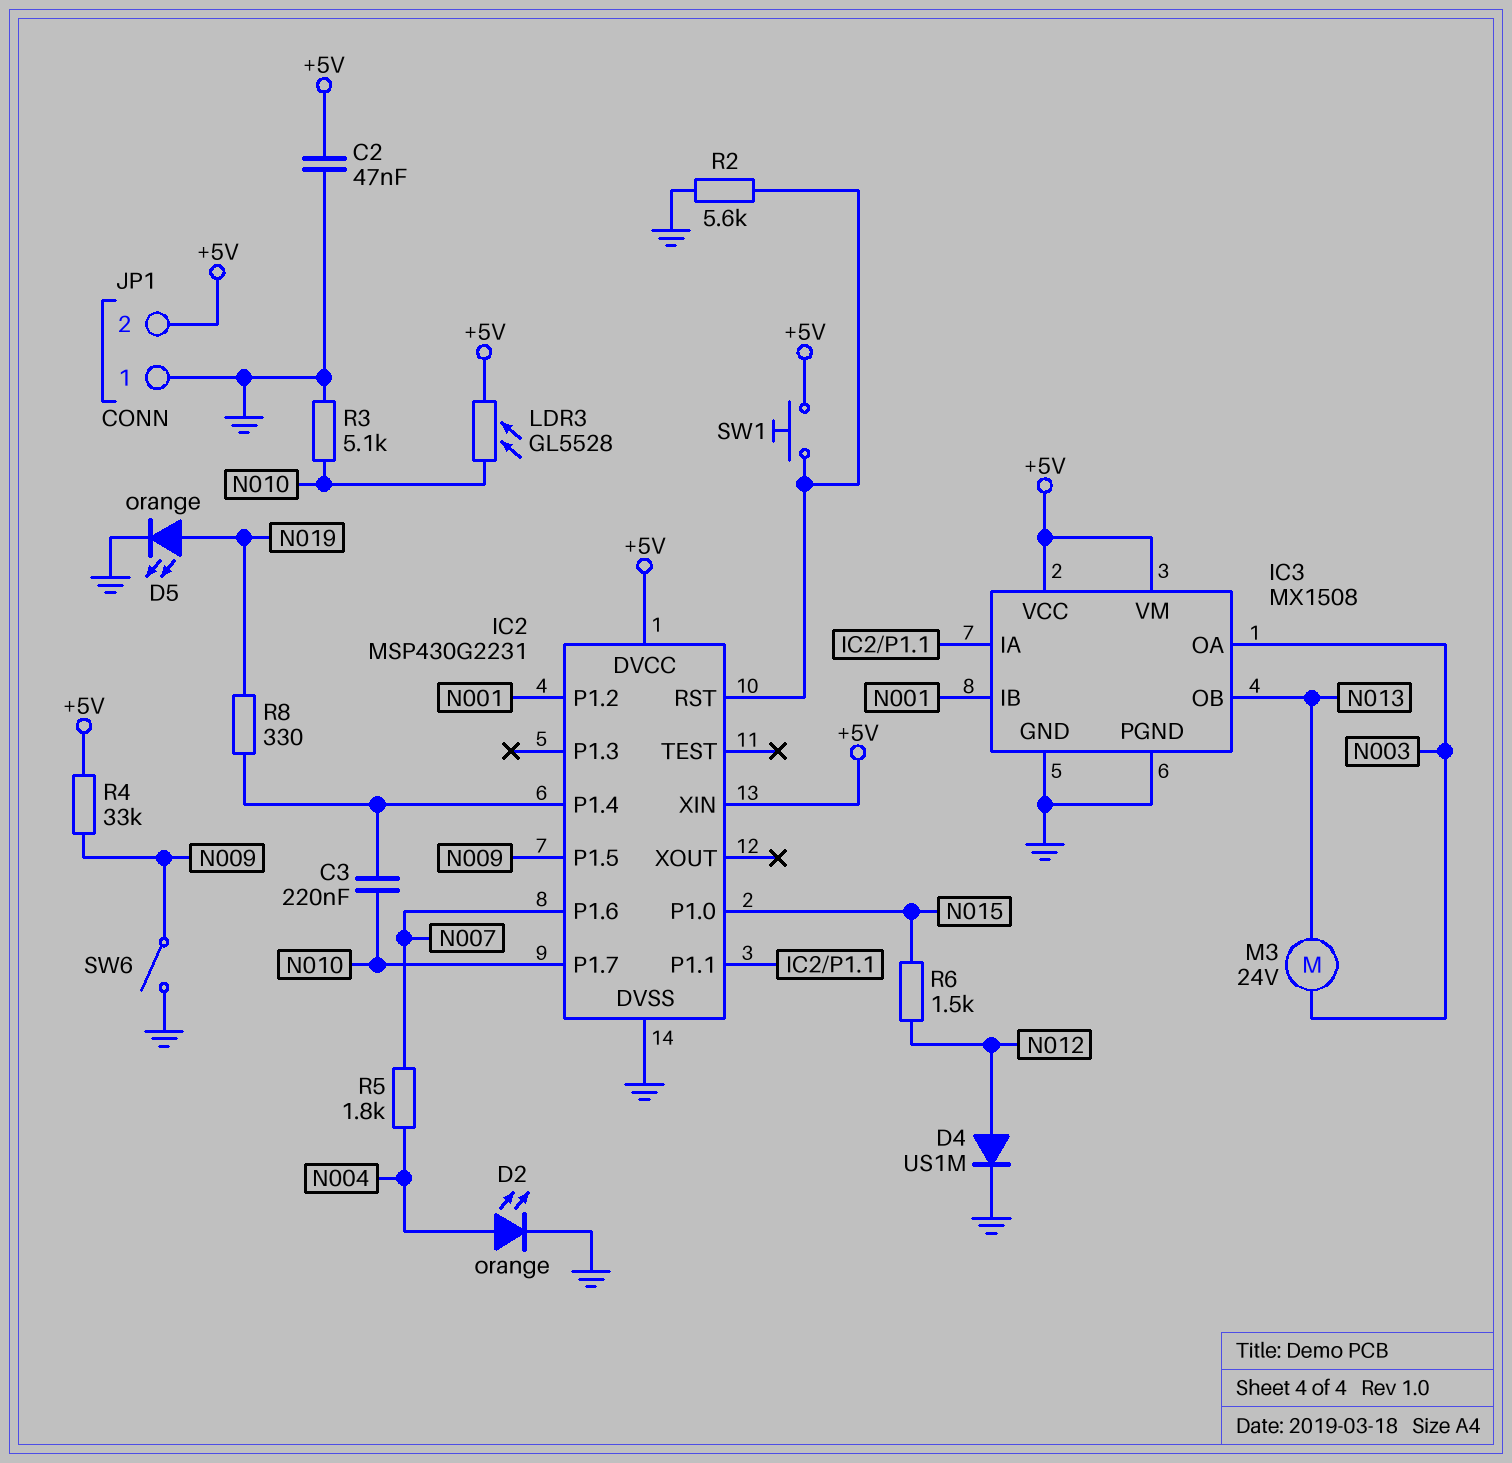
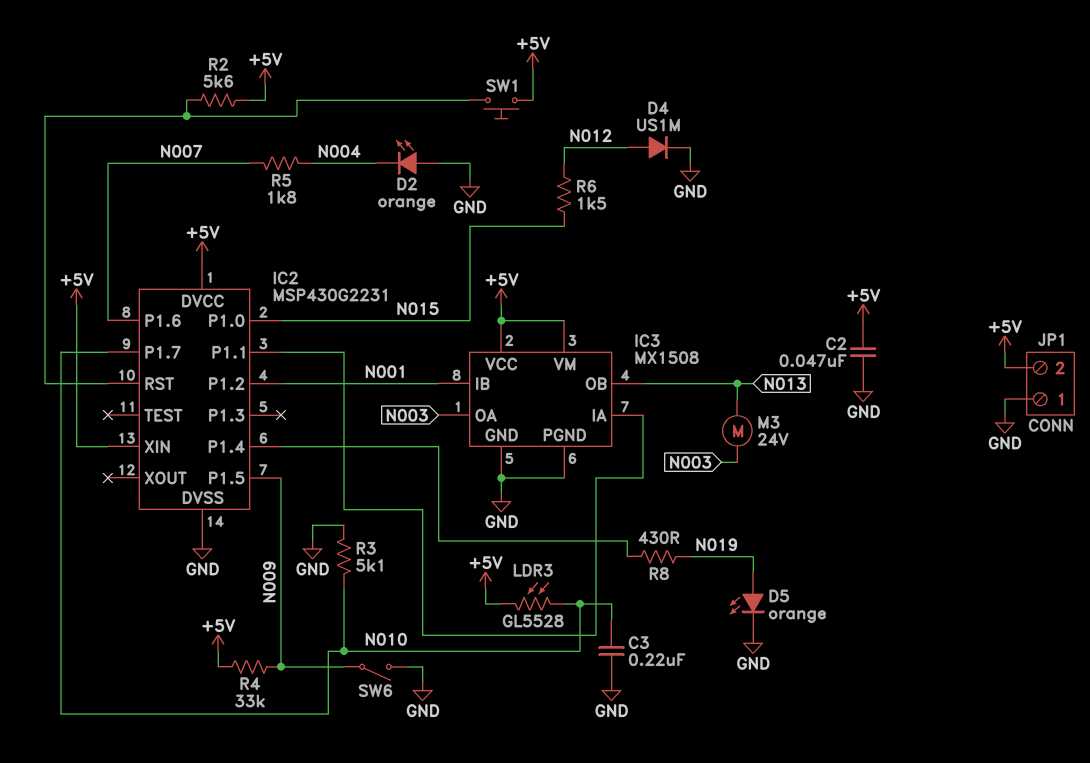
C3: 220nF (IC2/P1.4, N010) -> 220nF (GND, N010)
D2: LED orange (A N004, K GND) -> LED orange (A GND, K N004)
R2: 5.6k (GND, IC2/RST) -> 5.6k (+5V, IC2/RST)
R8: 330 (IC2/P1.4, N019) -> 430 (IC2/P1.4, N019)

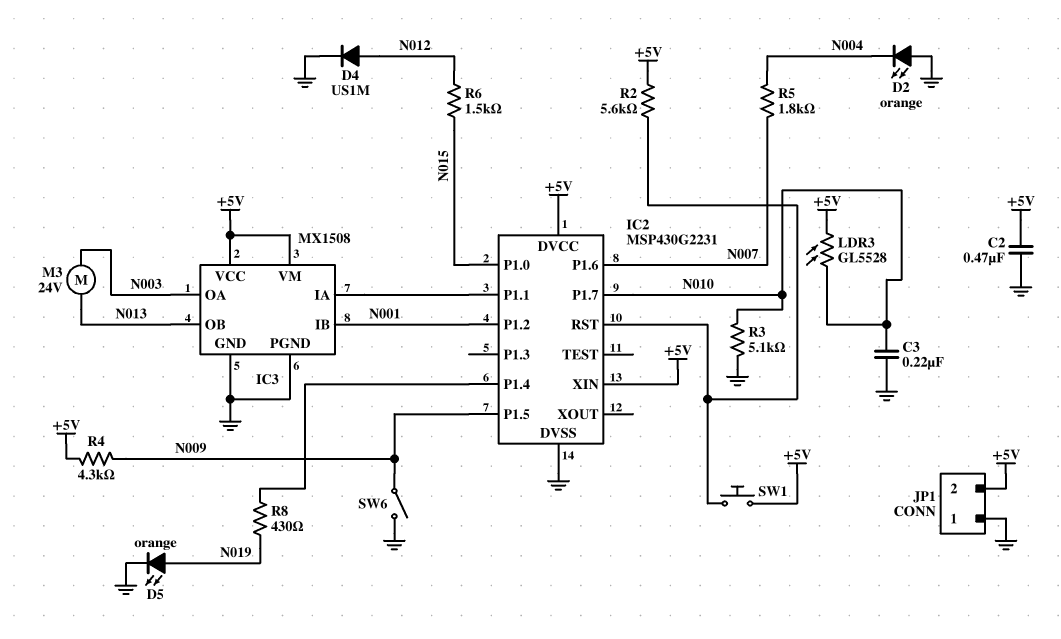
C2: 47nF (+5V, GND) -> 470nF (+5V, GND)
R4: 33k (+5V, N009) -> 4.3k (+5V, N009)

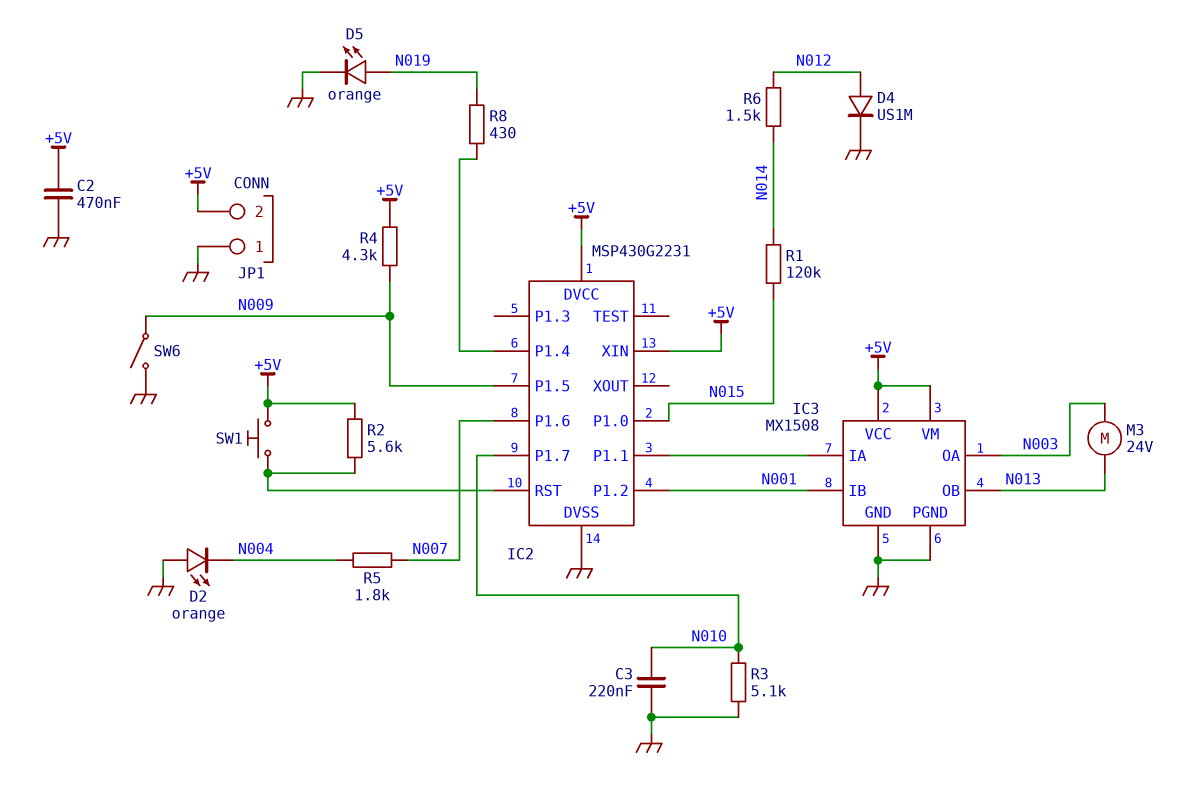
LDR3: GL5528 (+5V, N010) -> none
R1: none -> 120k (N014, N015)
R6: 1.5k (N012, N015) -> 1.5k (N012, N014)

